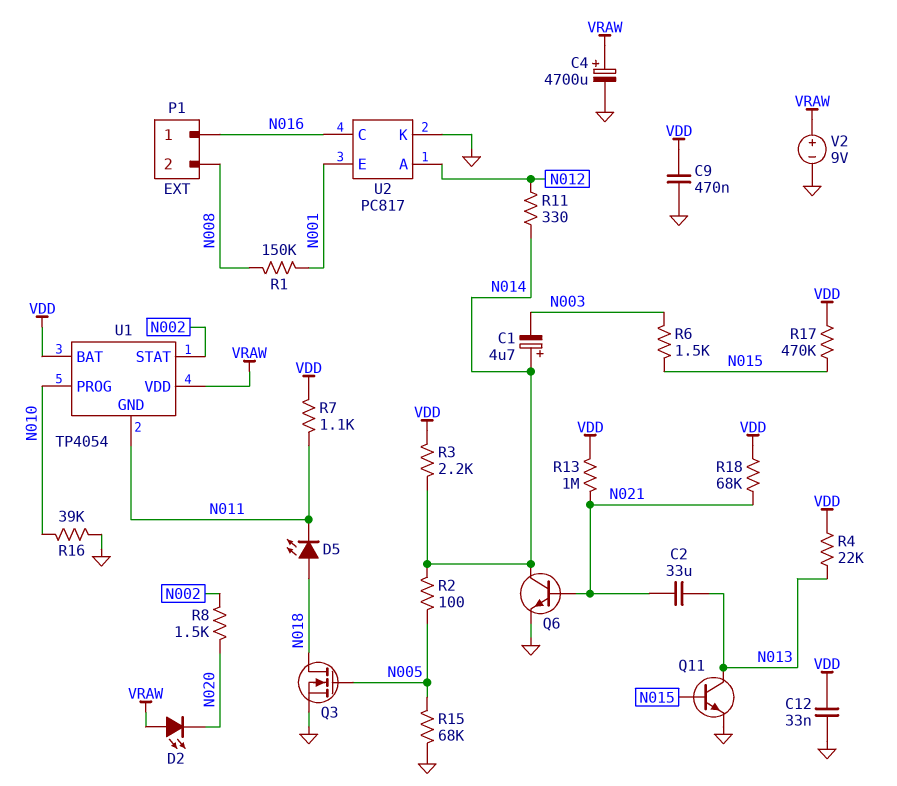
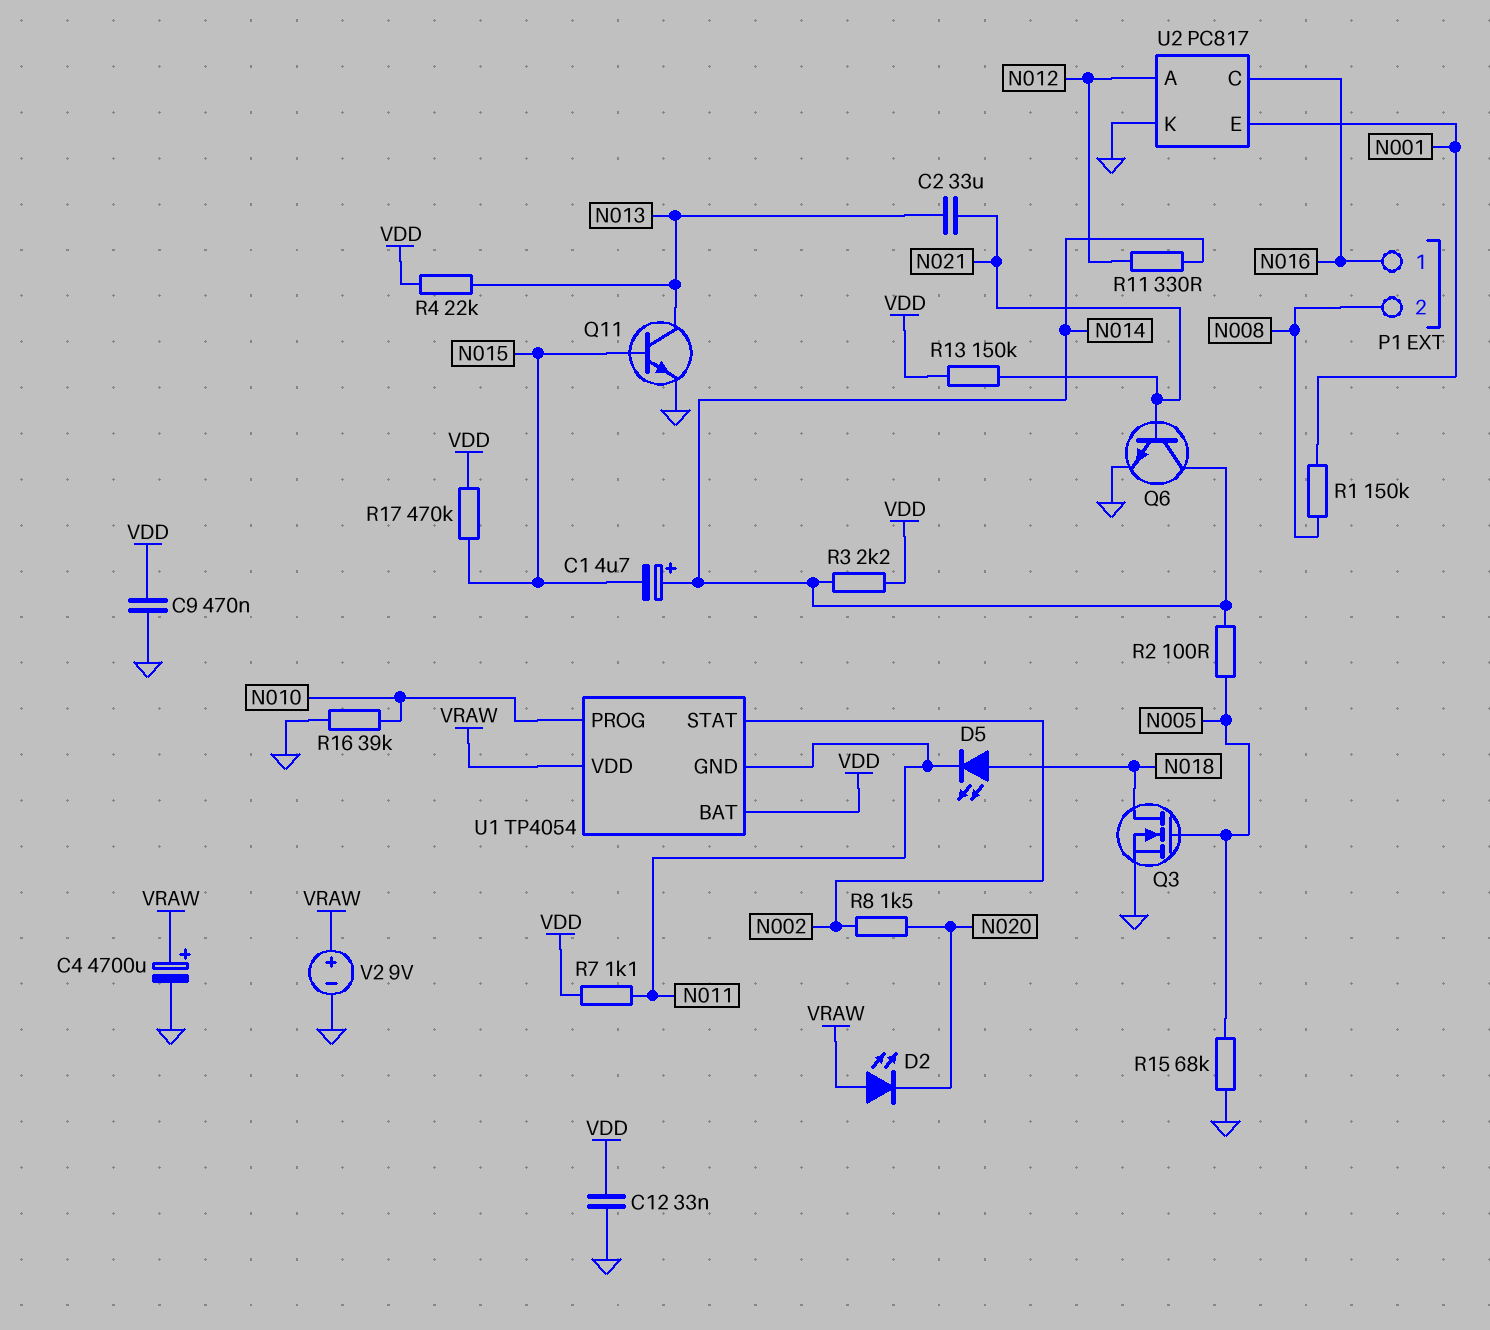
C1: 4.7uF (plus N014, minus N003) -> 4.7uF (plus N014, minus N015)
R6: 1.5k (N003, N015) -> none
R13: 1M (N021, VDD) -> 150k (N021, VDD)
R18: 68k (N021, VDD) -> none

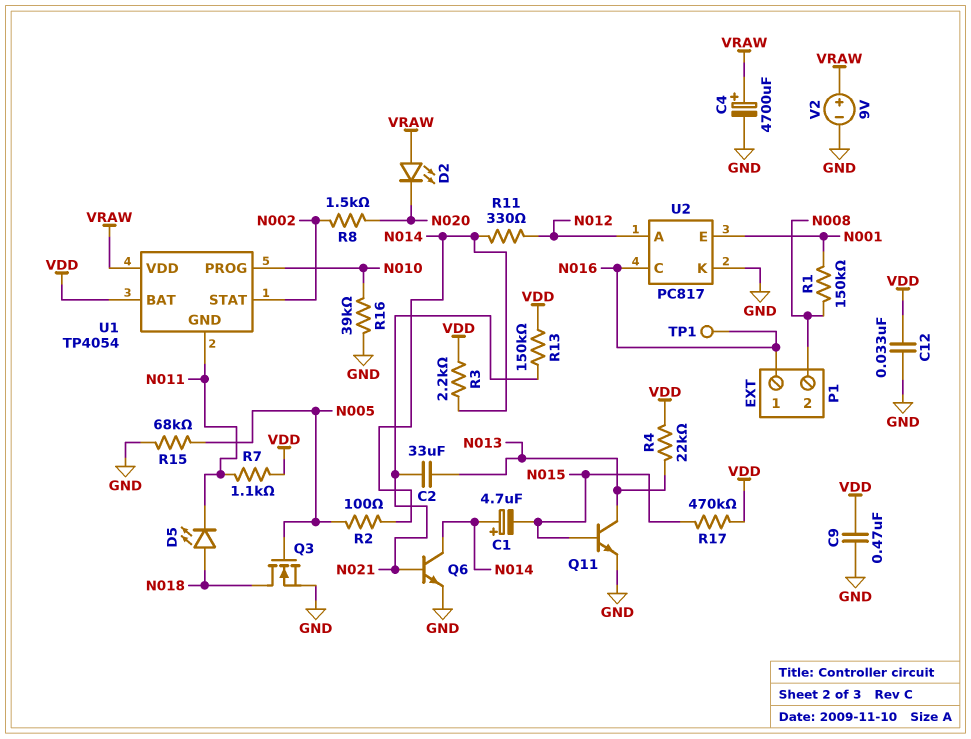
TP1: none -> test point (N016)

